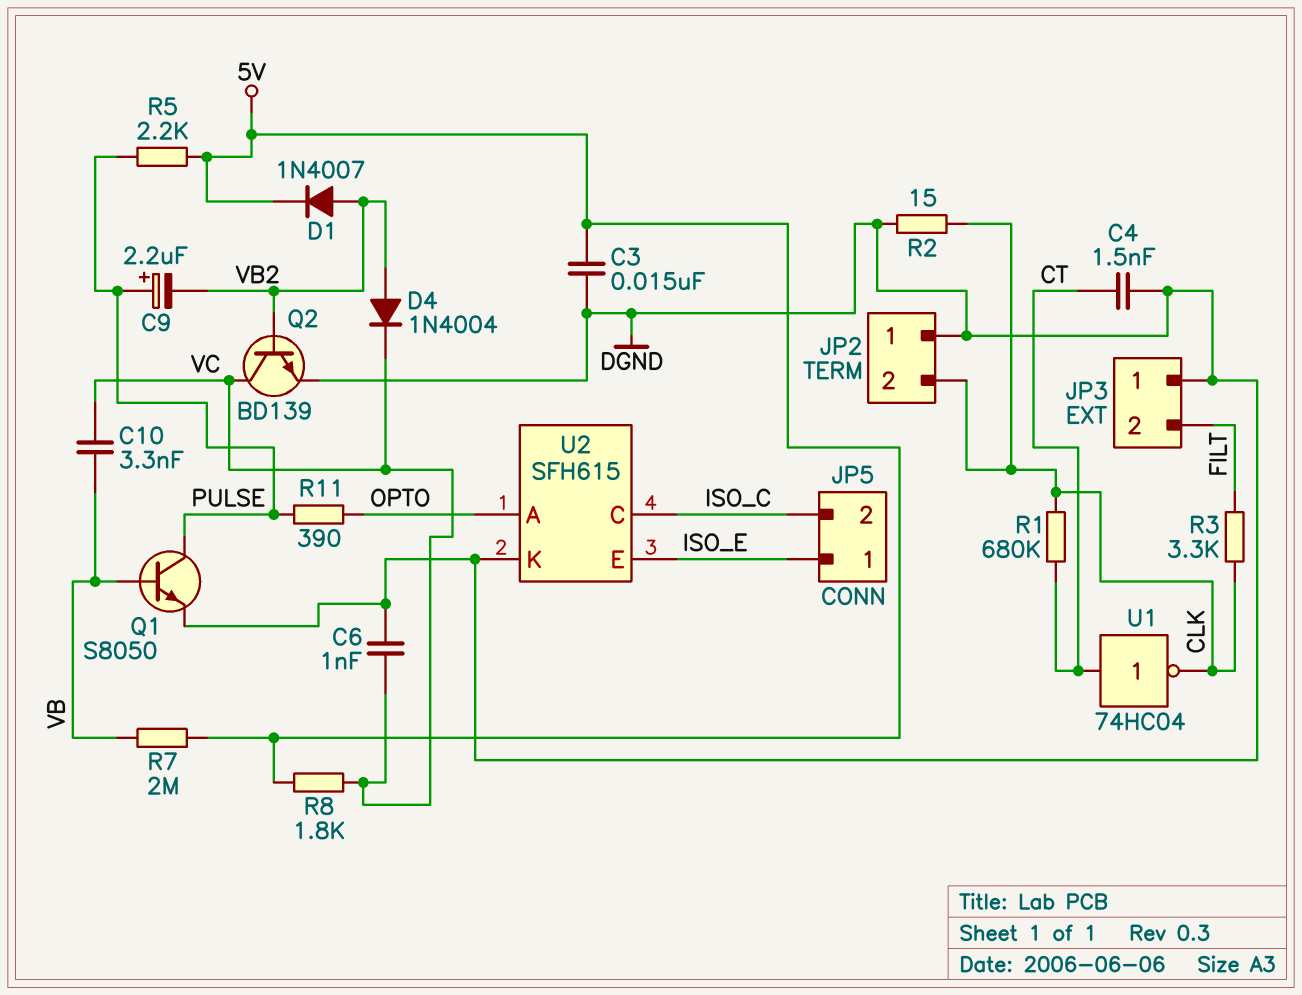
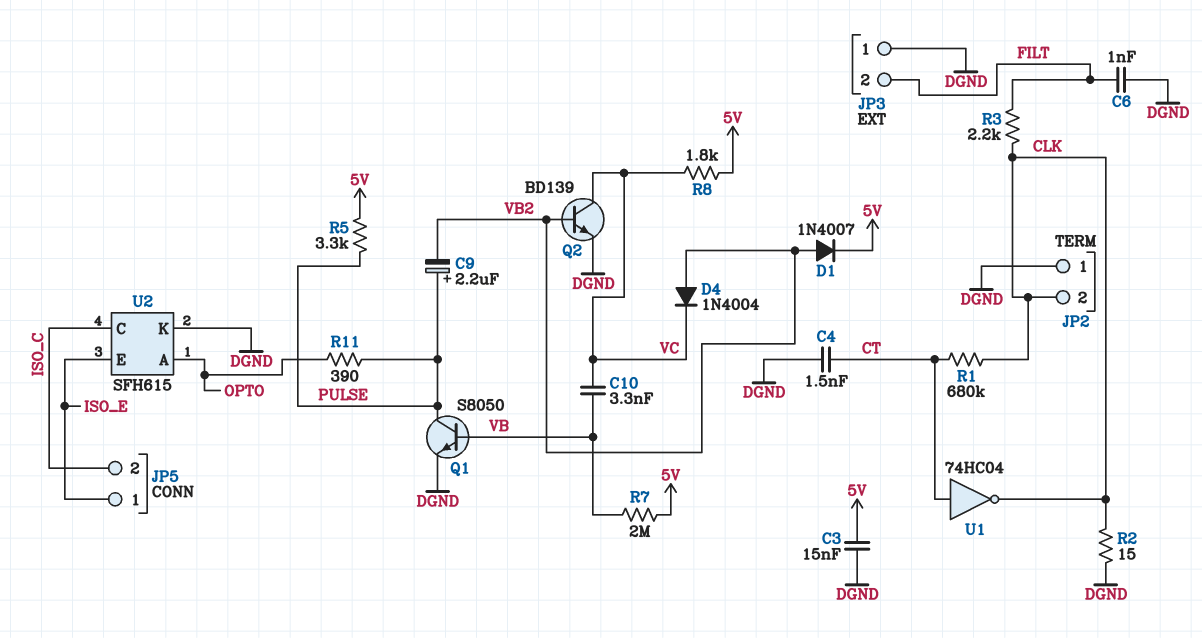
C6: 1nF (DGND, VC) -> 1nF (DGND, FILT)
R3: 3.3k (CLK, FILT) -> 2.2k (CLK, FILT)
R5: 2.2k (5V, PULSE) -> 3.3k (5V, PULSE)

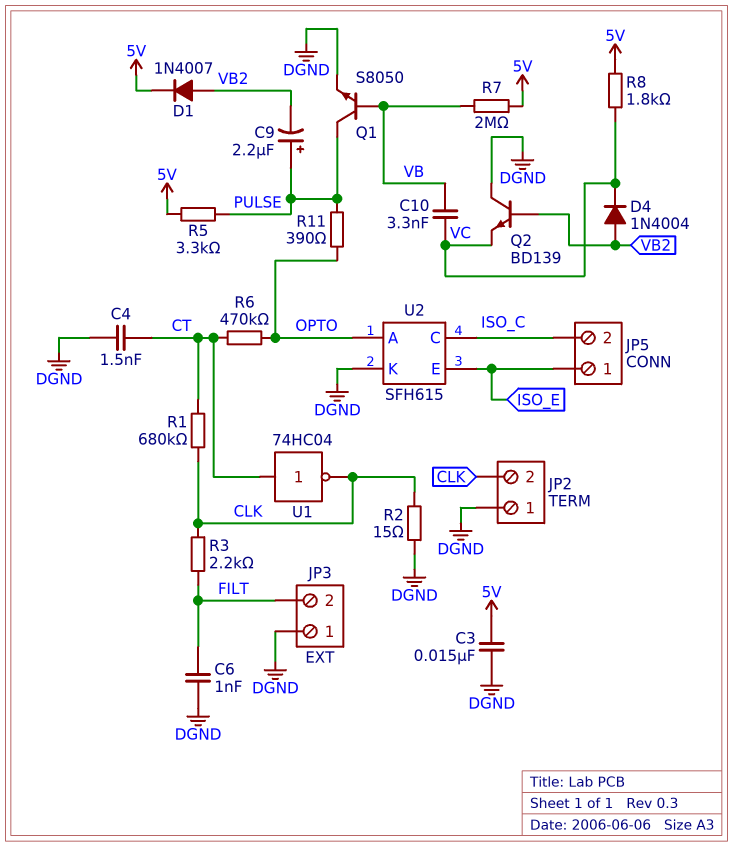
Q2: NPN BD139 (B VB2, C VC, E DGND) -> NPN BD139 (B VB2, C DGND, E VC)
R6: none -> 470k (CT, OPTO)

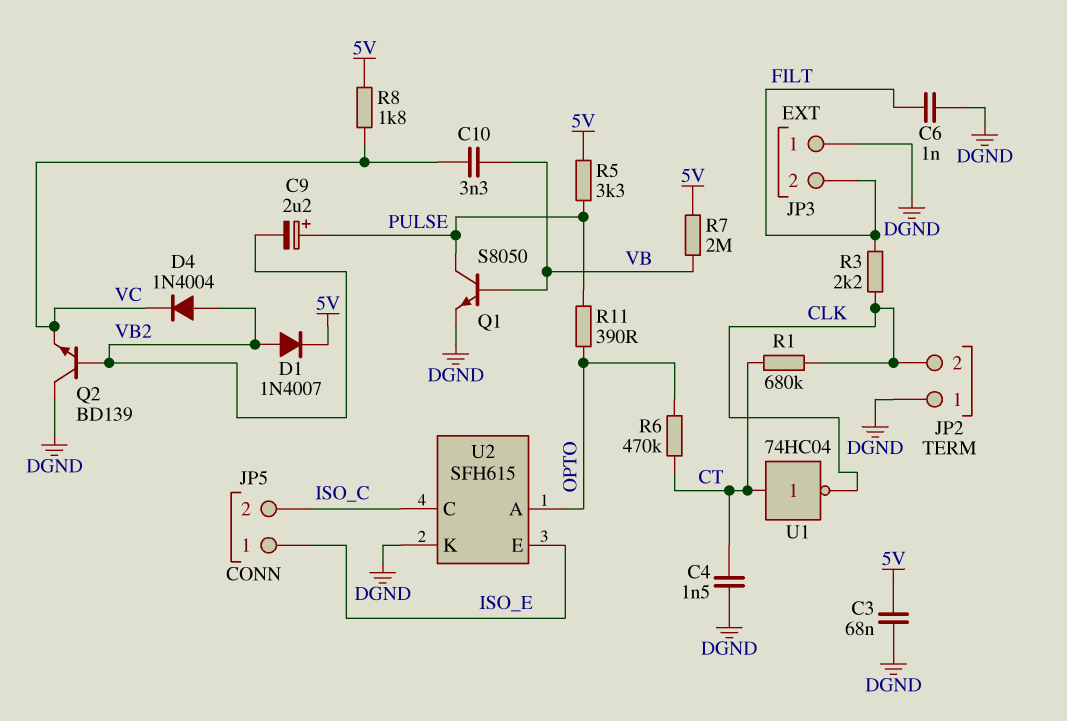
C3: 15nF (5V, DGND) -> 68nF (5V, DGND)
R2: 15 (CLK, DGND) -> none

